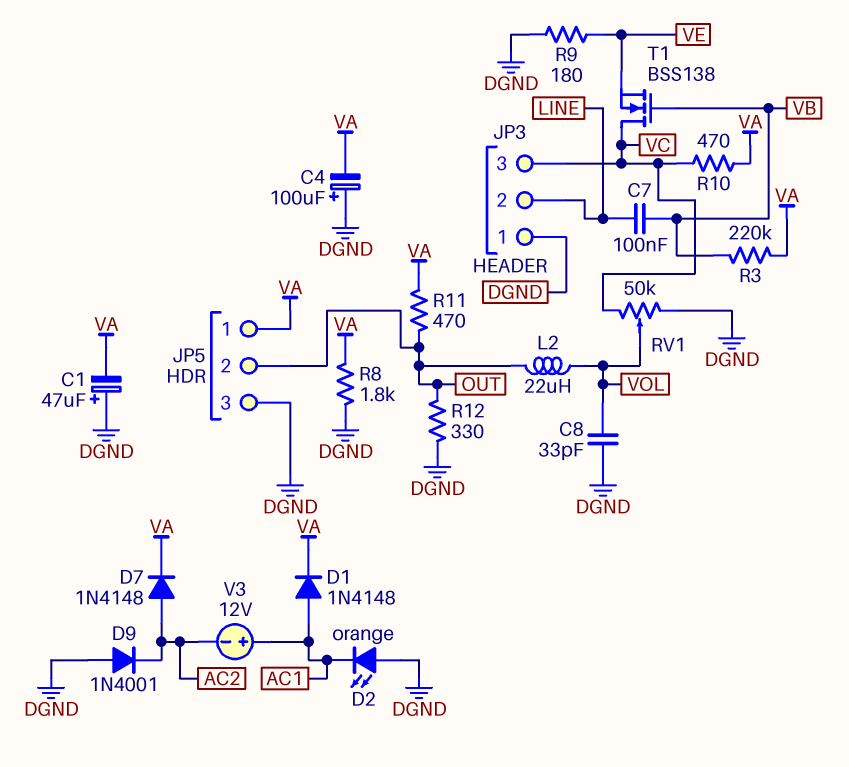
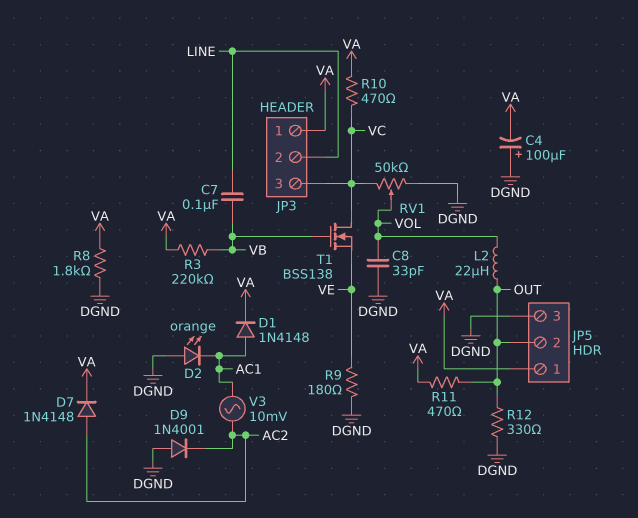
C1: 47uF (plus DGND, minus VA) -> none
JP3 pin 1: DGND -> VA
V3: 12V (plus AC1, minus AC2) -> AC 10mV (AC1, AC2)

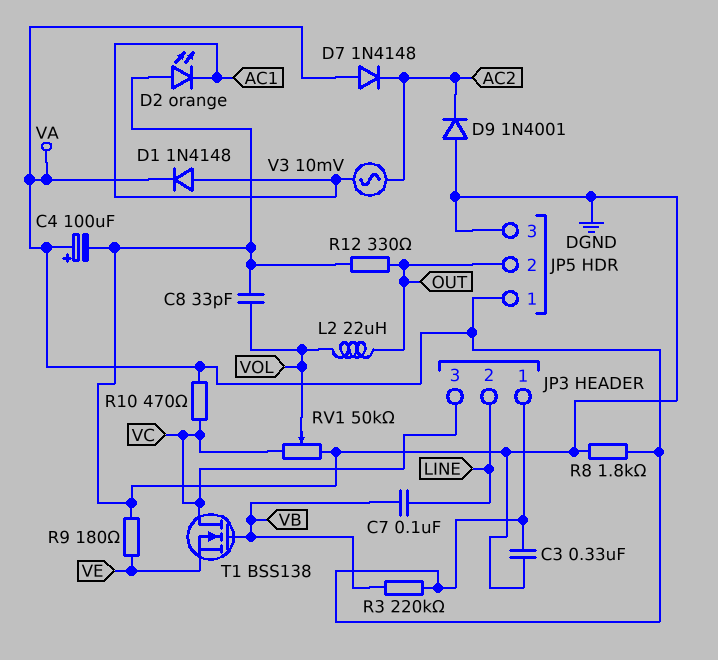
C3: none -> 330nF (DGND, VA)
C4: 100uF (plus DGND, minus VA) -> 100uF (plus VA, minus DGND)
D7: diode 1N4148 (A AC2, K VA) -> diode 1N4148 (A VA, K AC2)
R11: 470 (OUT, VA) -> none

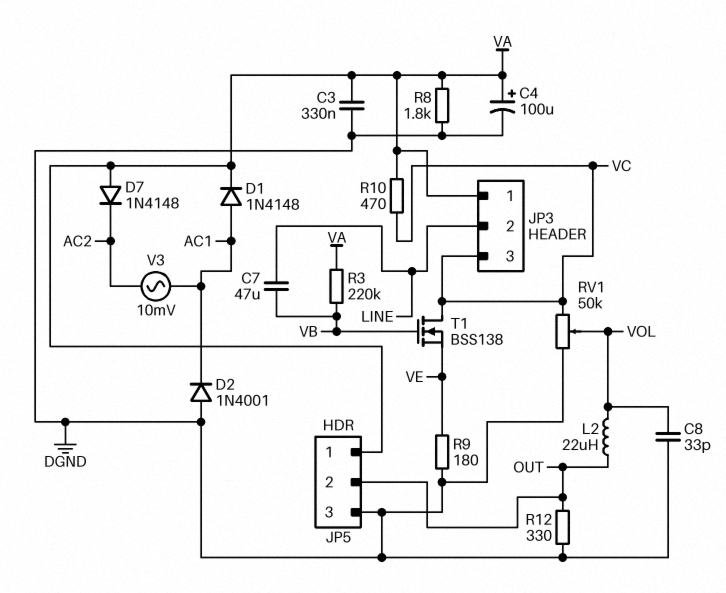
C7: 100nF (LINE, VB) -> 47uF (LINE, VB)
D2: LED orange (A DGND, K AC1) -> diode 1N4001 (A DGND, K AC1)
D9: diode 1N4001 (A DGND, K AC2) -> none

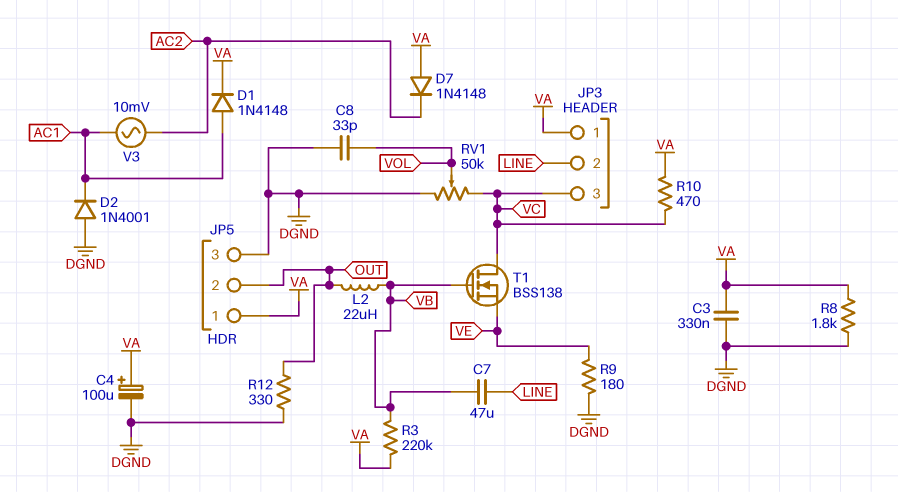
L2: 22uH (OUT, VOL) -> 22uH (OUT, VB)

